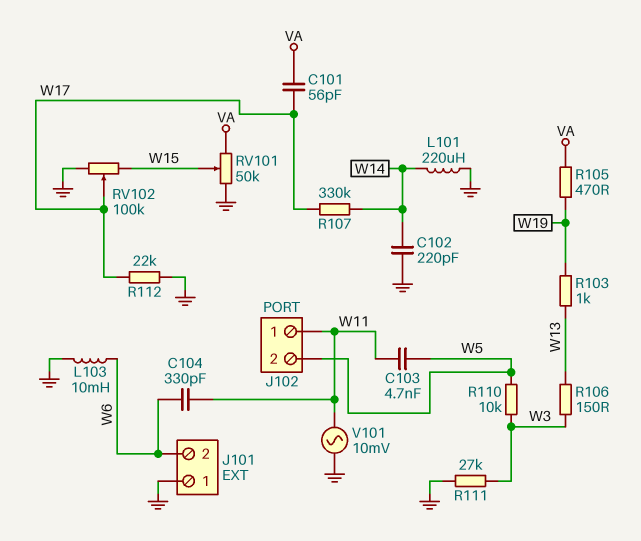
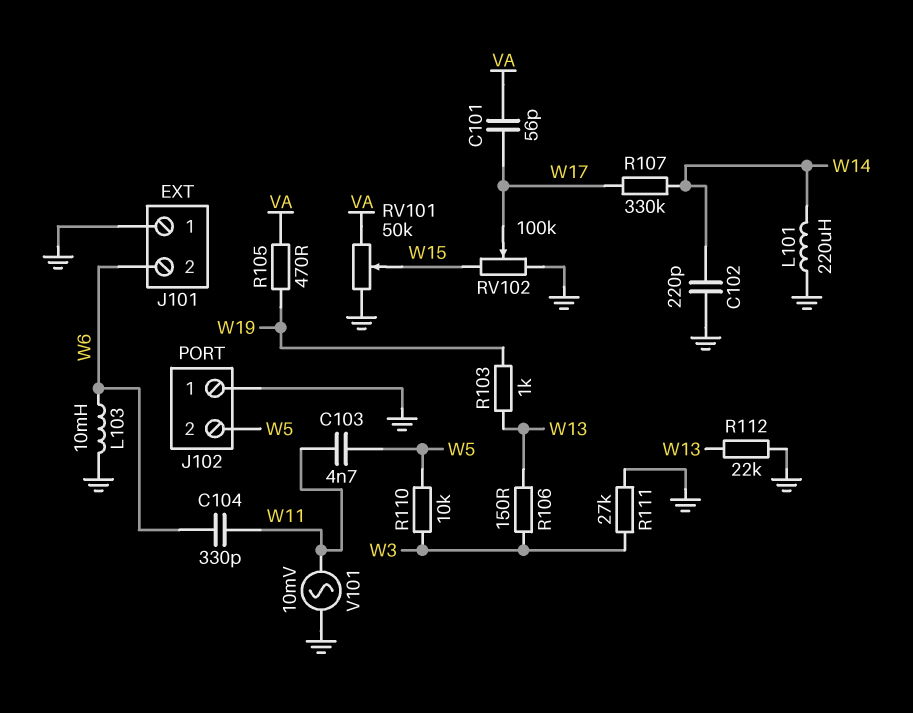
J102 pin 1: W11 -> GND
R112: 22k (GND, W17) -> 22k (GND, W13)

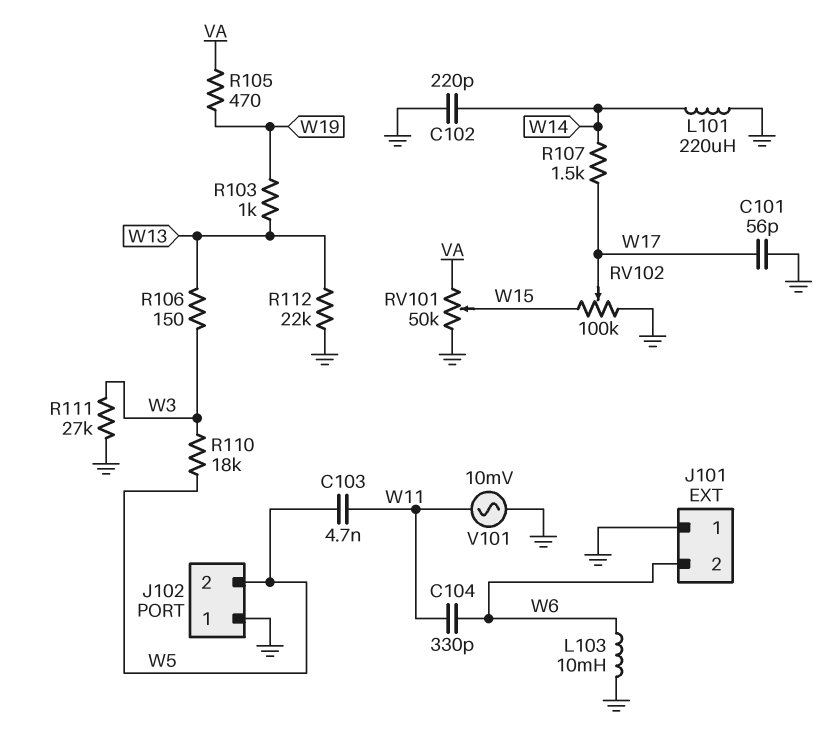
C101: 56pF (VA, W17) -> 56pF (GND, W17)
R107: 330k (W14, W17) -> 1.5k (W14, W17)
R110: 10k (W3, W5) -> 18k (W3, W5)

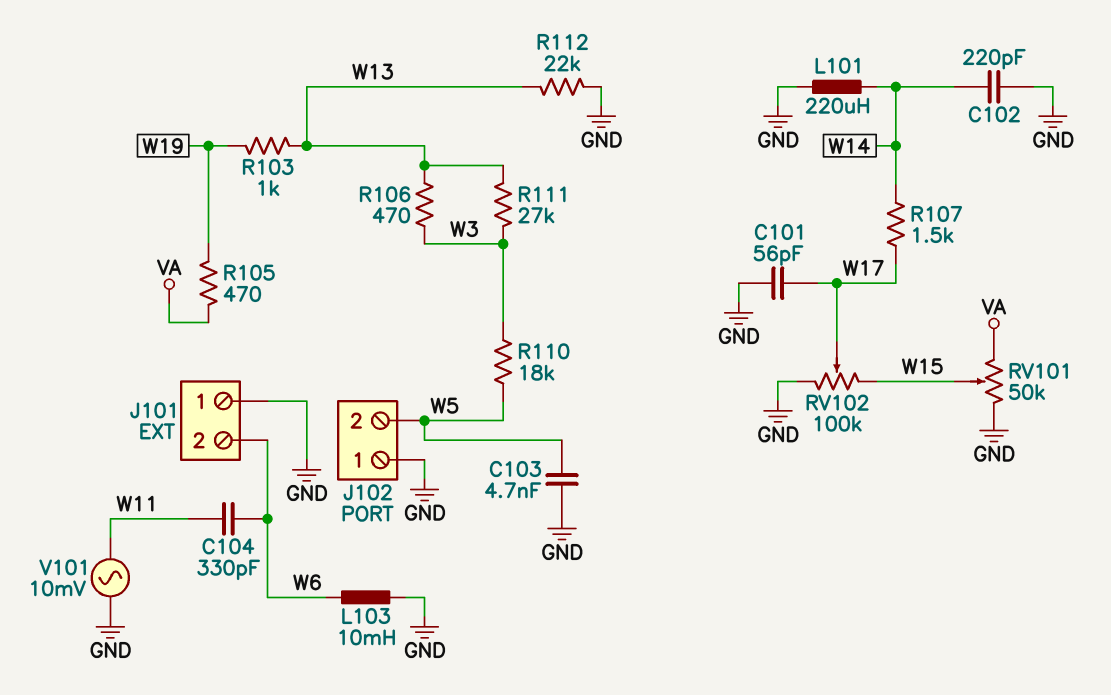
C103: 4.7nF (W5, W11) -> 4.7nF (GND, W5)
R106: 150 (W3, W13) -> 470 (W3, W13)
R111: 27k (GND, W3) -> 27k (W3, W13)

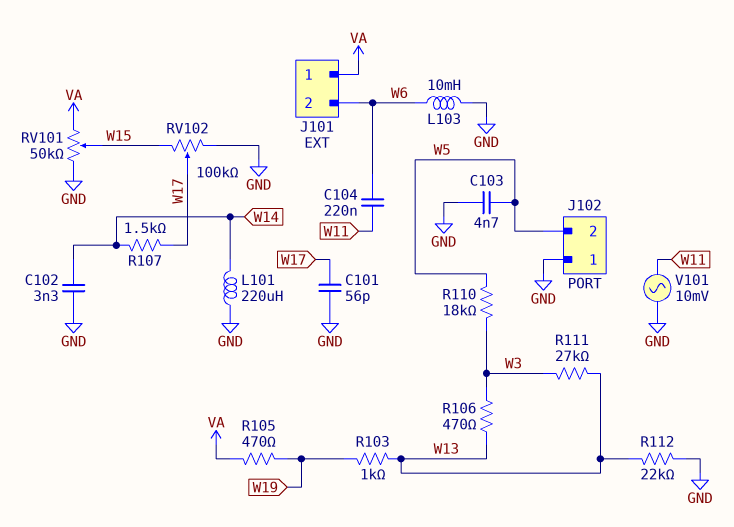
C102: 220pF (GND, W14) -> 3.3nF (GND, W14)
C104: 330pF (W6, W11) -> 220nF (W6, W11)
J101 pin 1: GND -> VA

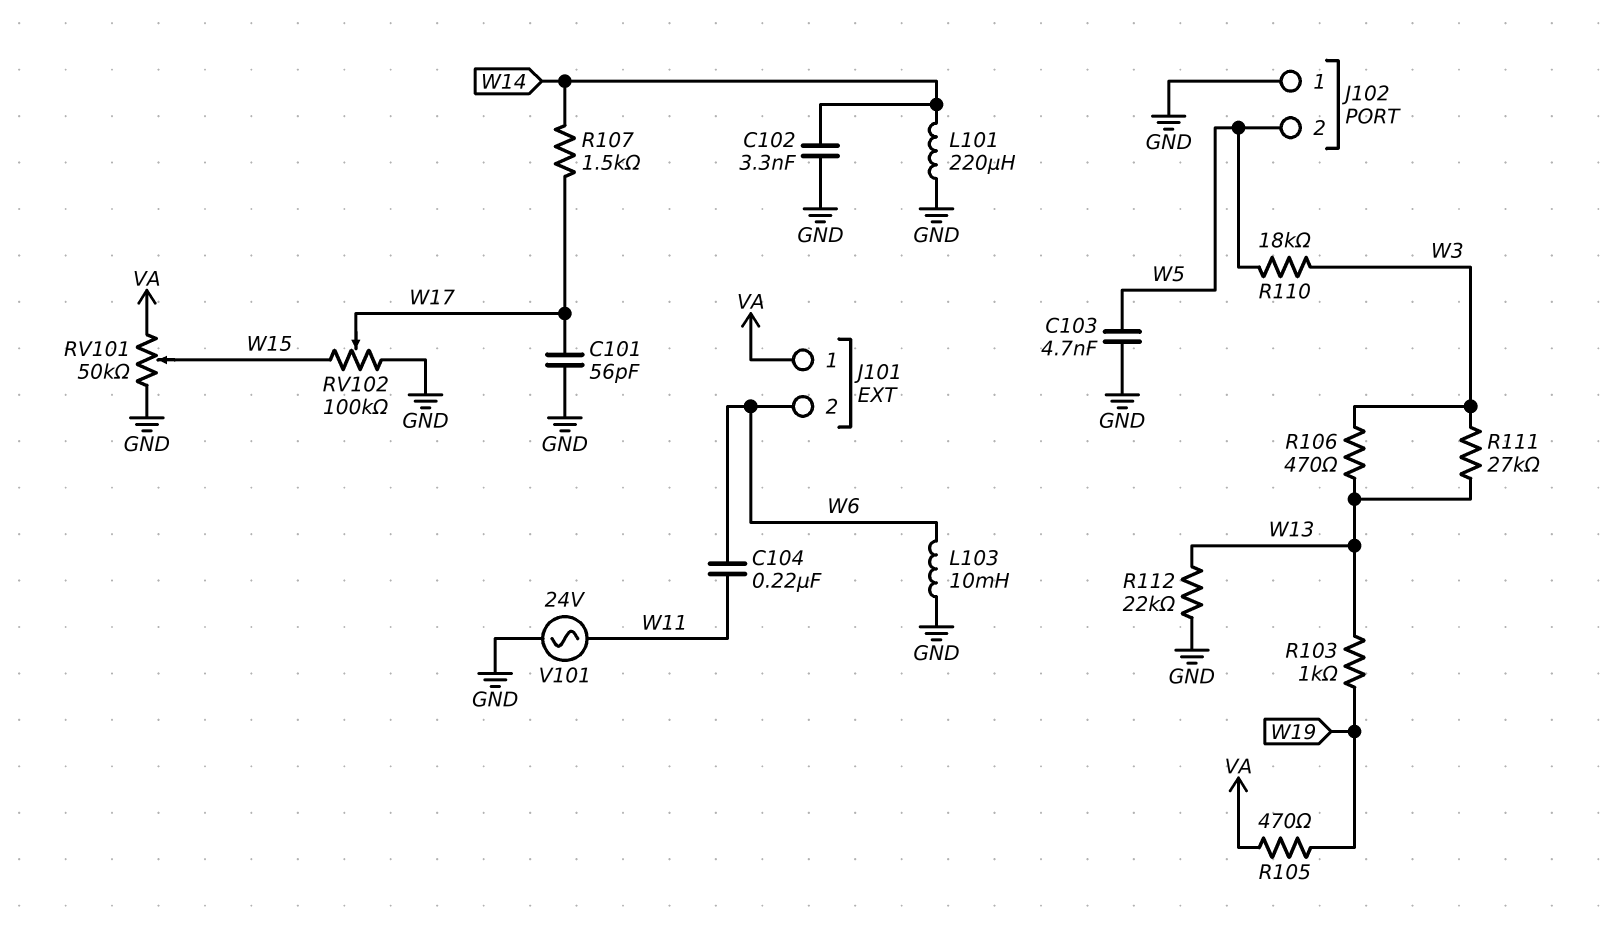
V101: AC 10mV (GND, W11) -> AC 24V (GND, W11)

